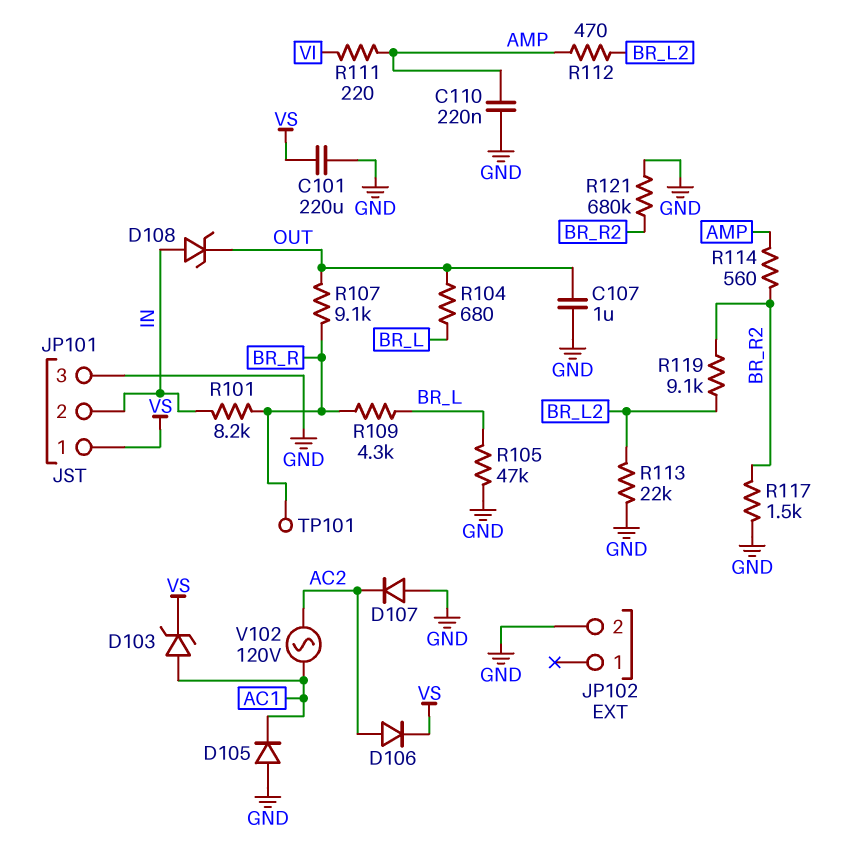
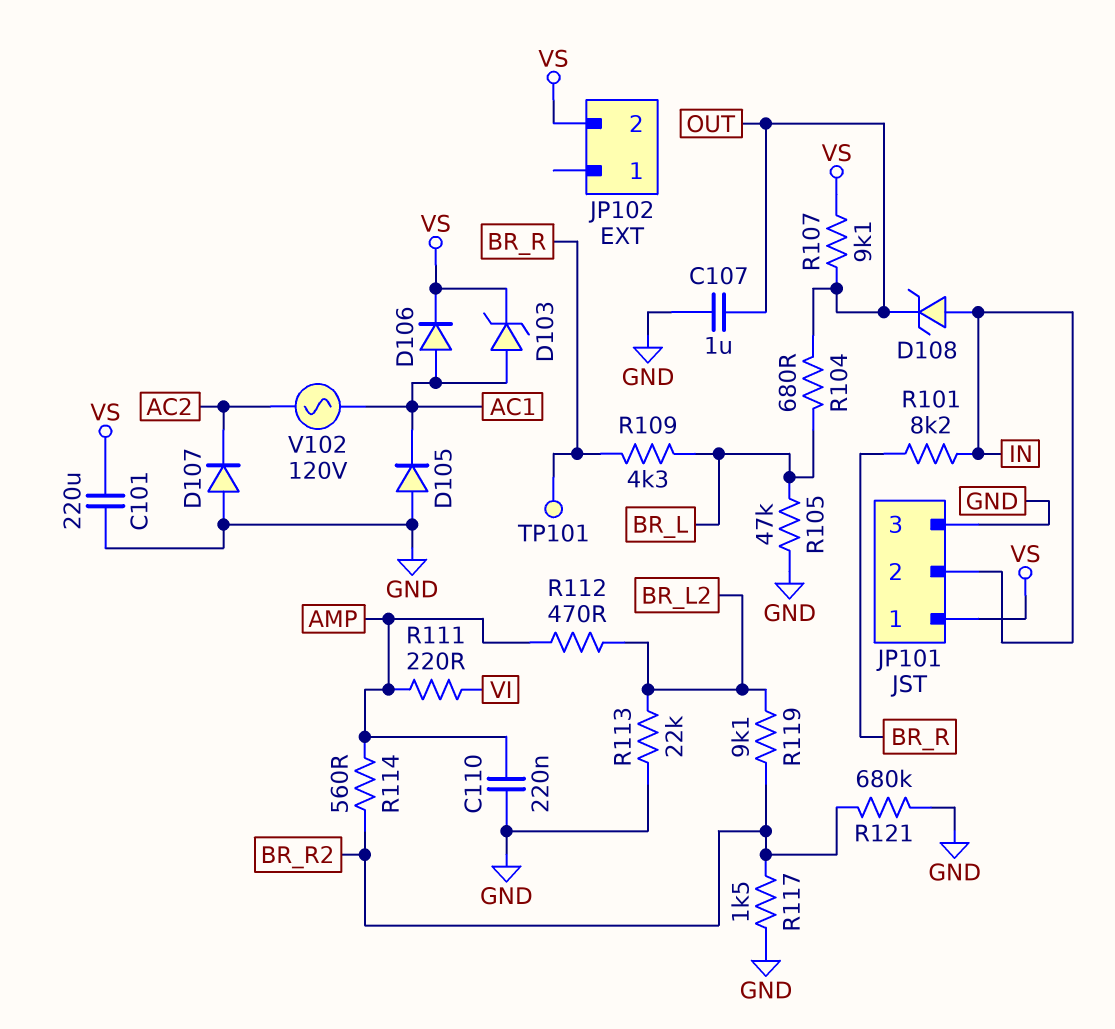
D106: diode (A AC2, K VS) -> diode (A AC1, K VS)
JP102 pin 2: GND -> VS
R107: 9.1k (BR_R, OUT) -> 9.1k (OUT, VS)

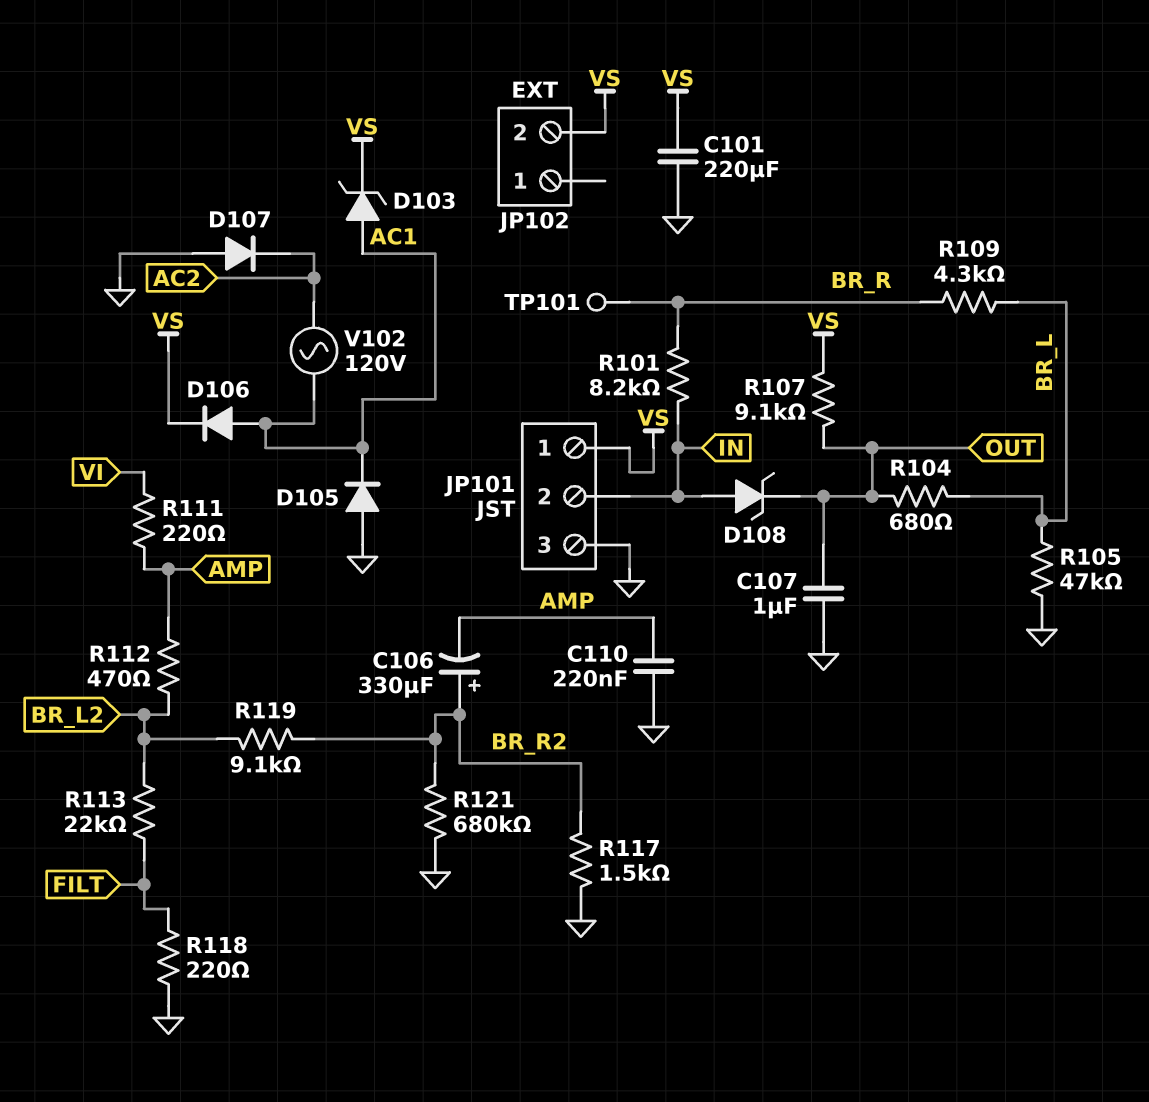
C106: none -> 330uF (plus BR_R2, minus AMP)
R113: 22k (BR_L2, GND) -> 22k (BR_L2, FILT)
R114: 560 (AMP, BR_R2) -> none
R118: none -> 220 (FILT, GND)

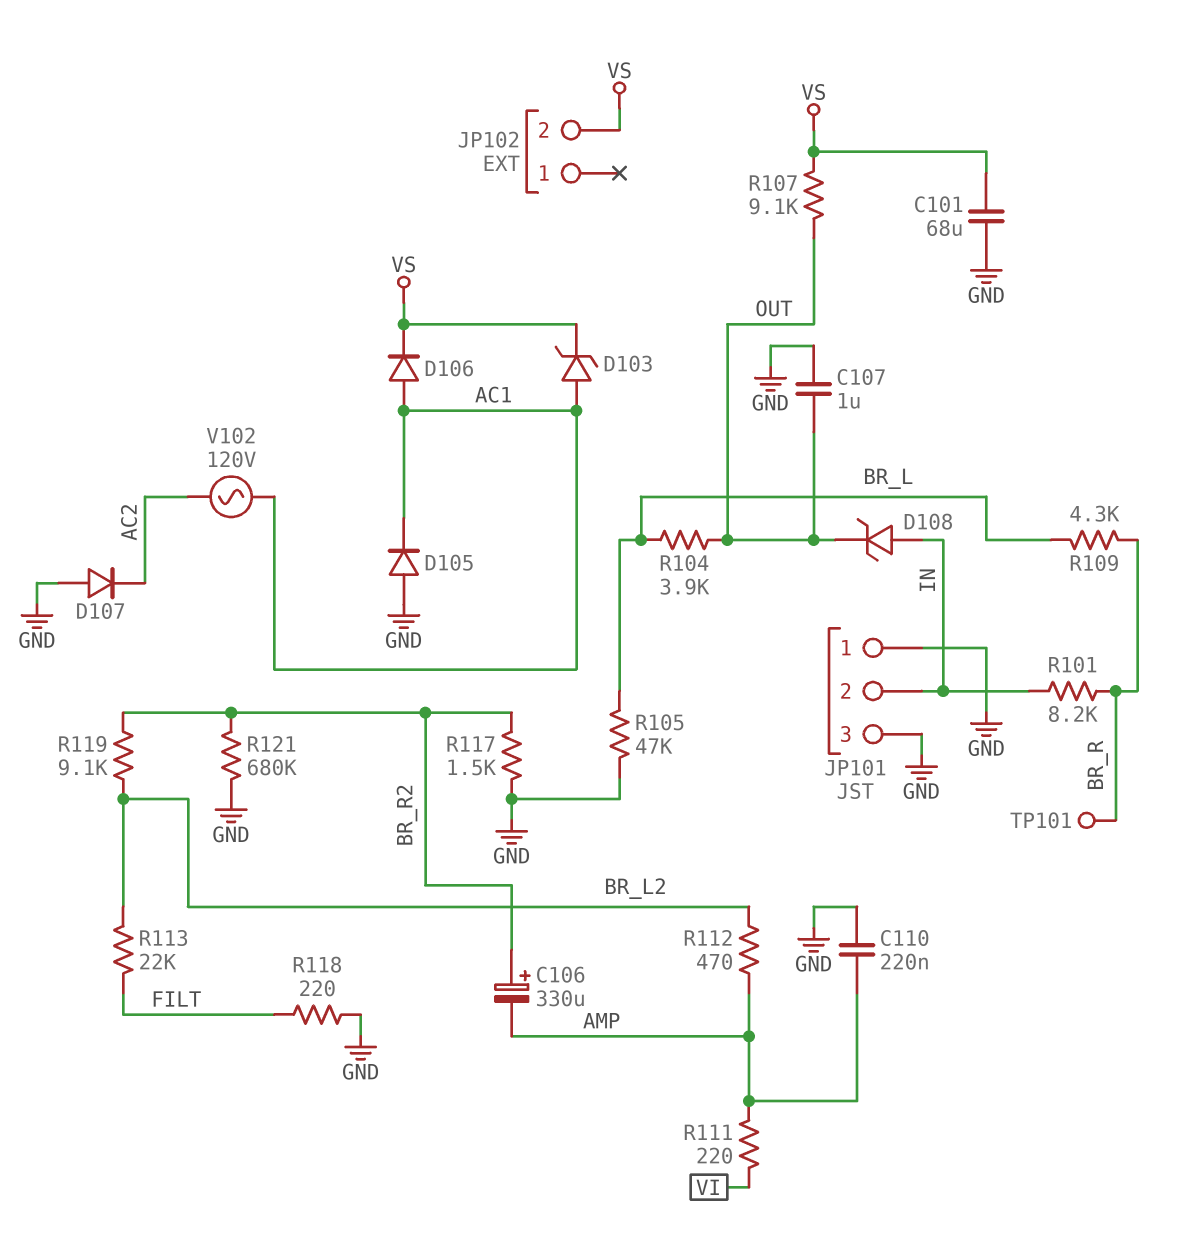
C101: 220uF (GND, VS) -> 68uF (GND, VS)
JP101 pin 1: VS -> GND
R104: 680 (BR_L, OUT) -> 3.9k (BR_L, OUT)

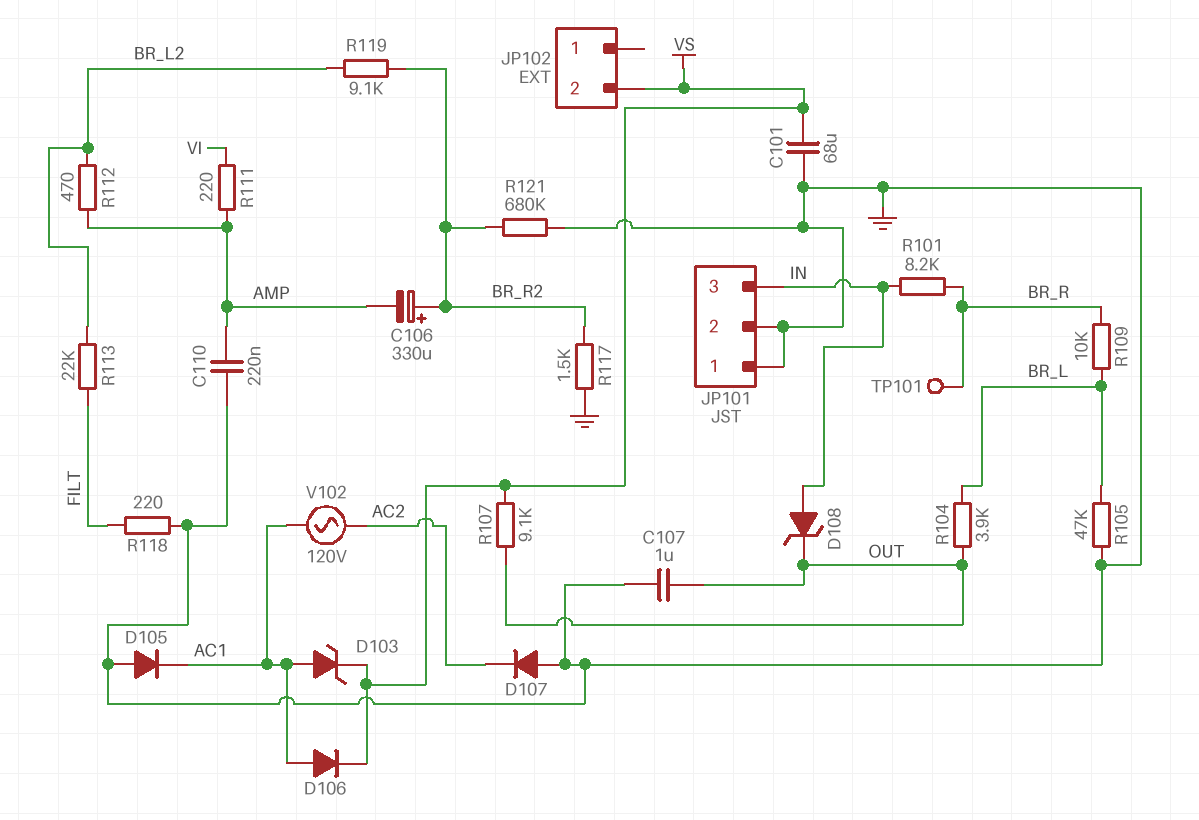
JP101 pin 2: IN -> GND
JP101 pin 3: GND -> IN
R109: 4.3k (BR_L, BR_R) -> 10k (BR_L, BR_R)

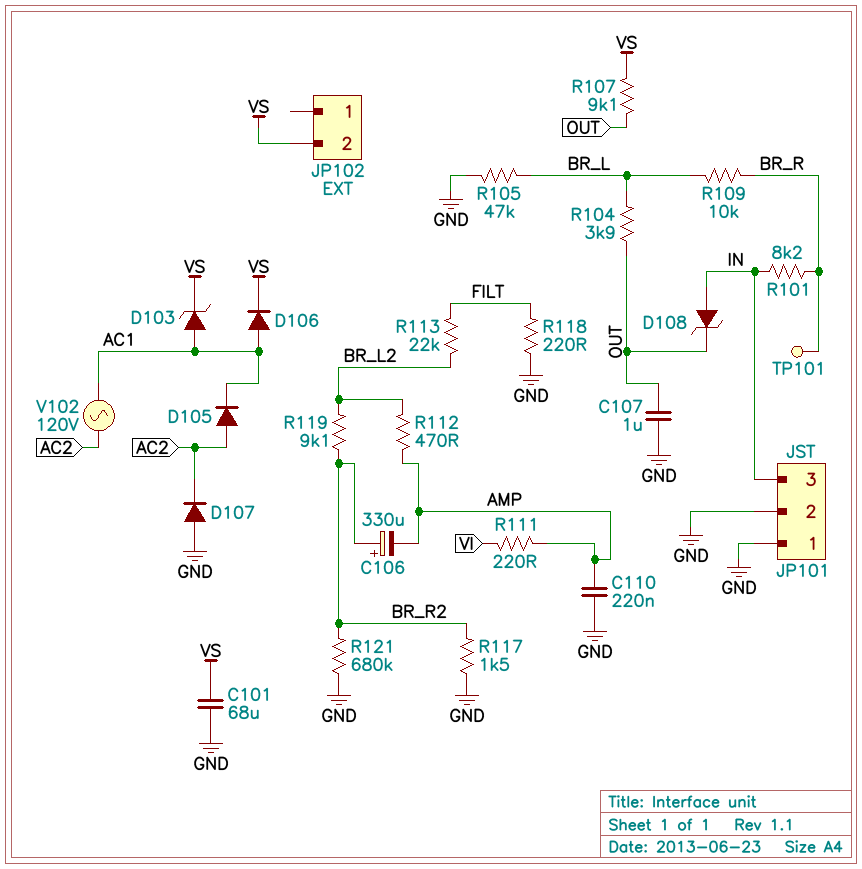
D105: diode (A GND, K AC1) -> diode (A AC2, K AC1)

